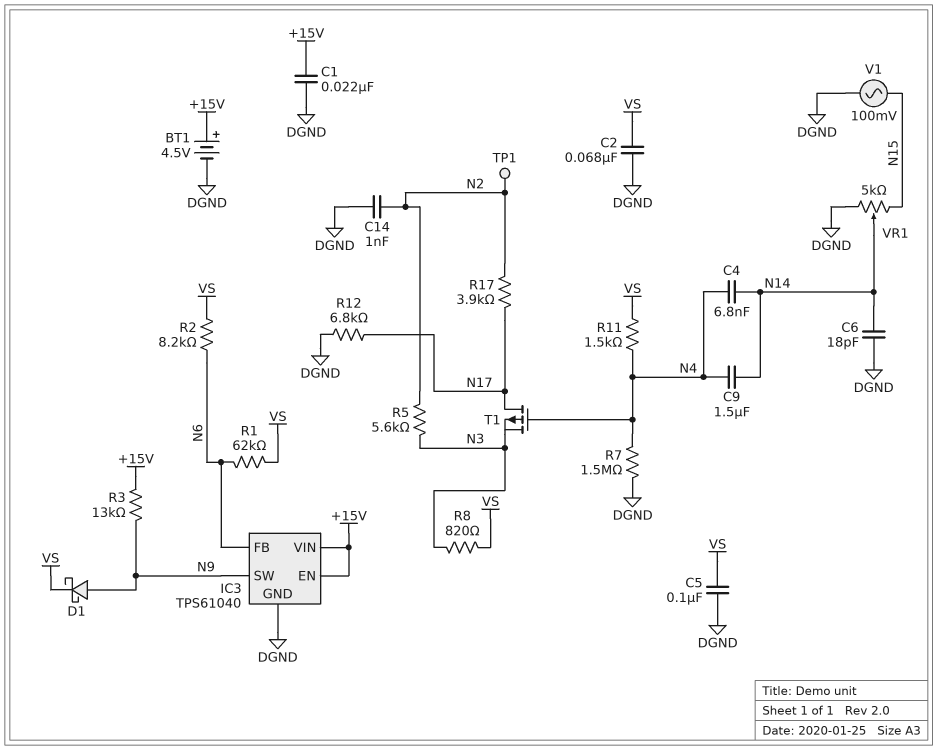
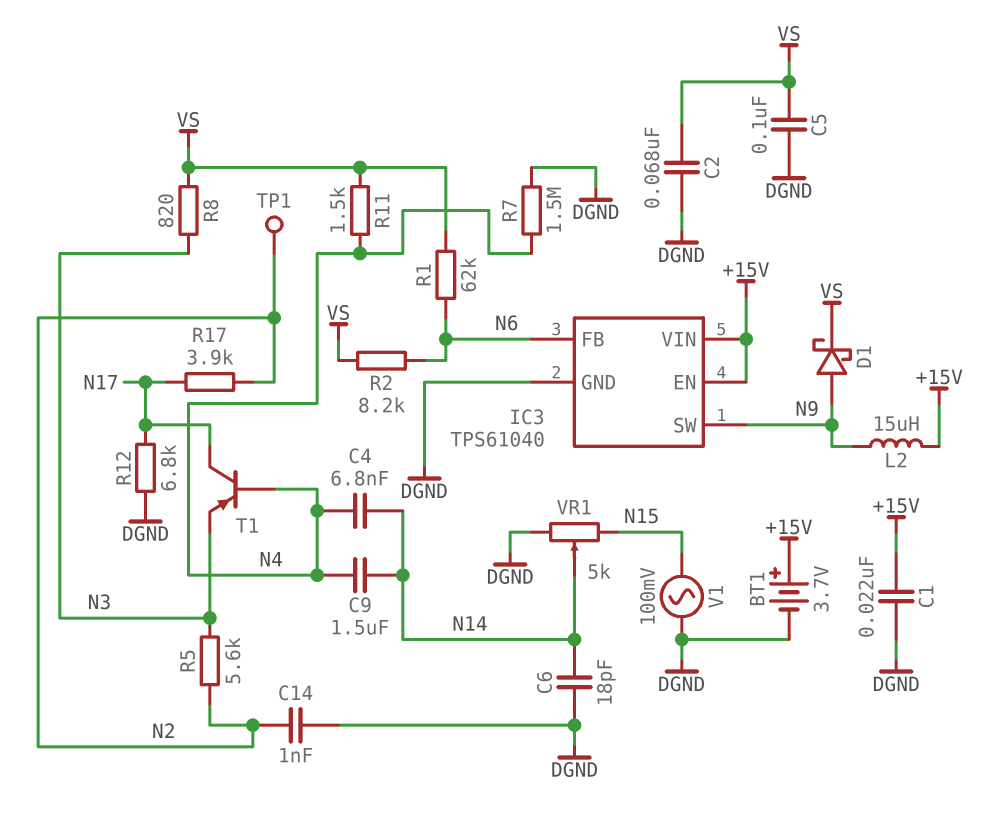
BT1: 4.5V (plus +15V, minus DGND) -> 3.7V (plus +15V, minus DGND)
L2: none -> 15uH (+15V, N9)
R3: 13k (+15V, N9) -> none
T1: PMOS (G N4, D N17, S N3) -> PNP (B N4, C N17, E N3)

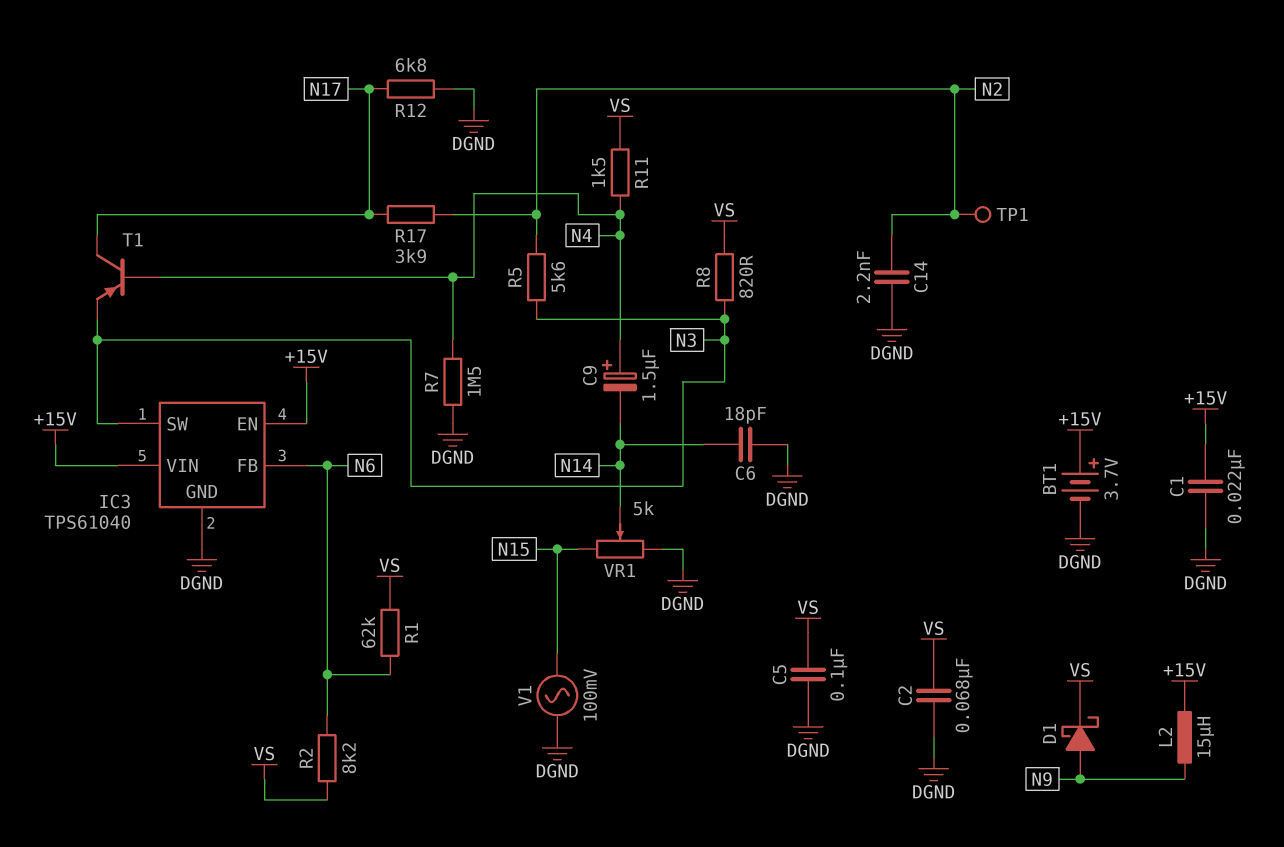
C4: 6.8nF (N4, N14) -> none
C9: 1.5uF (N4, N14) -> 1.5uF (plus N4, minus N14)
C14: 1nF (DGND, N2) -> 2.2nF (DGND, N2)
IC3 pin SW: N9 -> N3

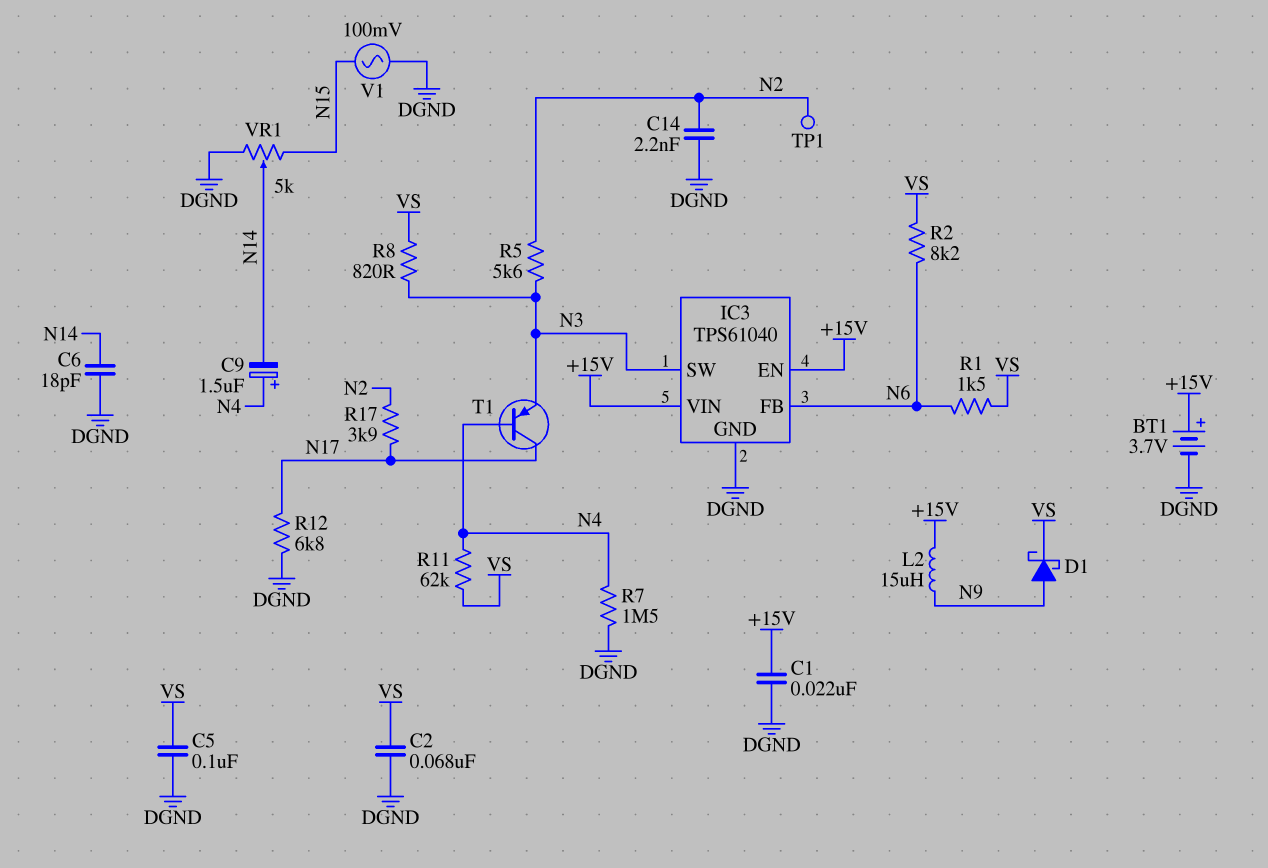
R1: 62k (N6, VS) -> 1.5k (N6, VS)
R11: 1.5k (N4, VS) -> 62k (N4, VS)

